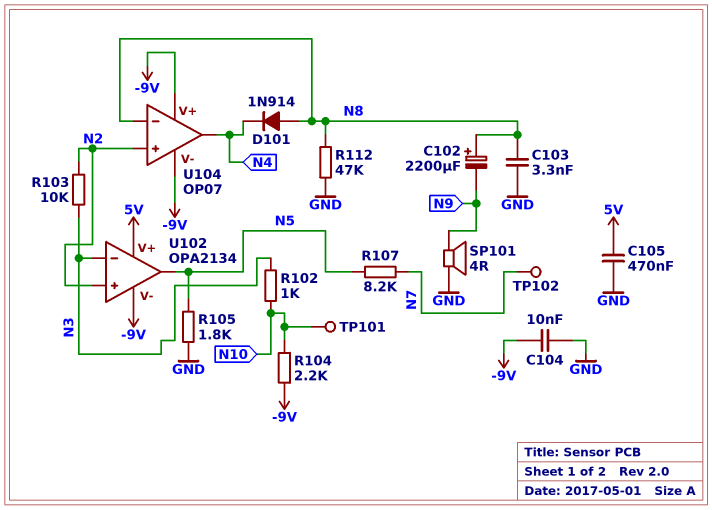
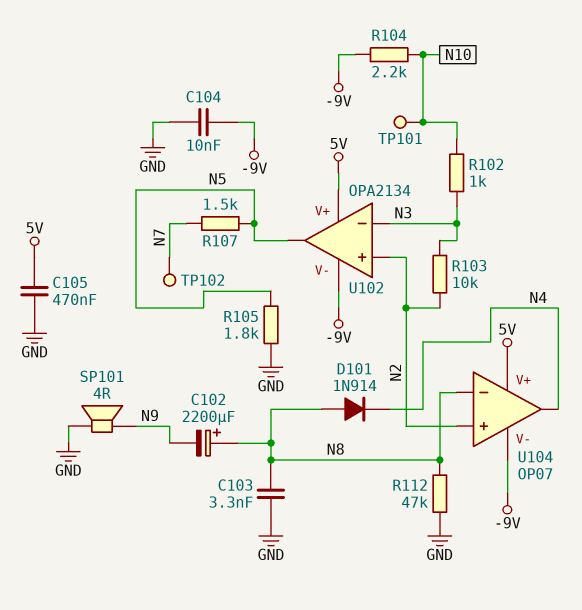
R107: 8.2k (N5, N7) -> 1.5k (N5, N7)
U104 pin V+: -9V -> 5V

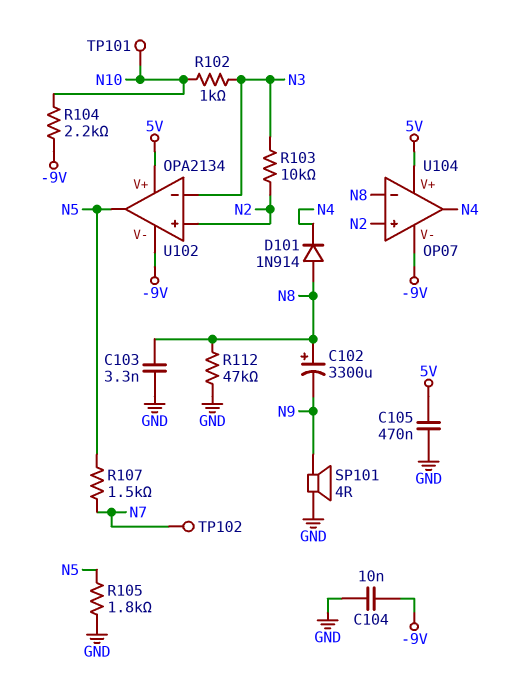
C102: 2200uF (plus N8, minus N9) -> 3300uF (plus N8, minus N9)

